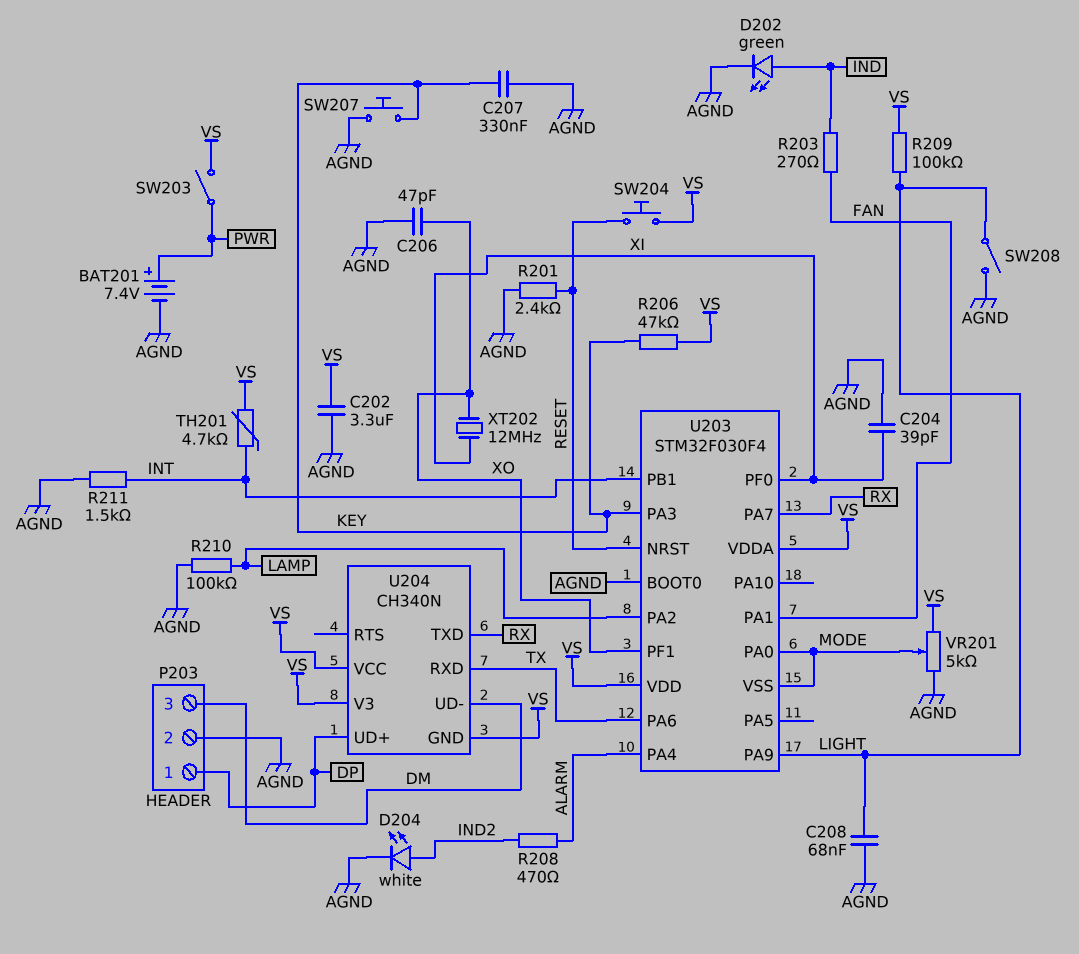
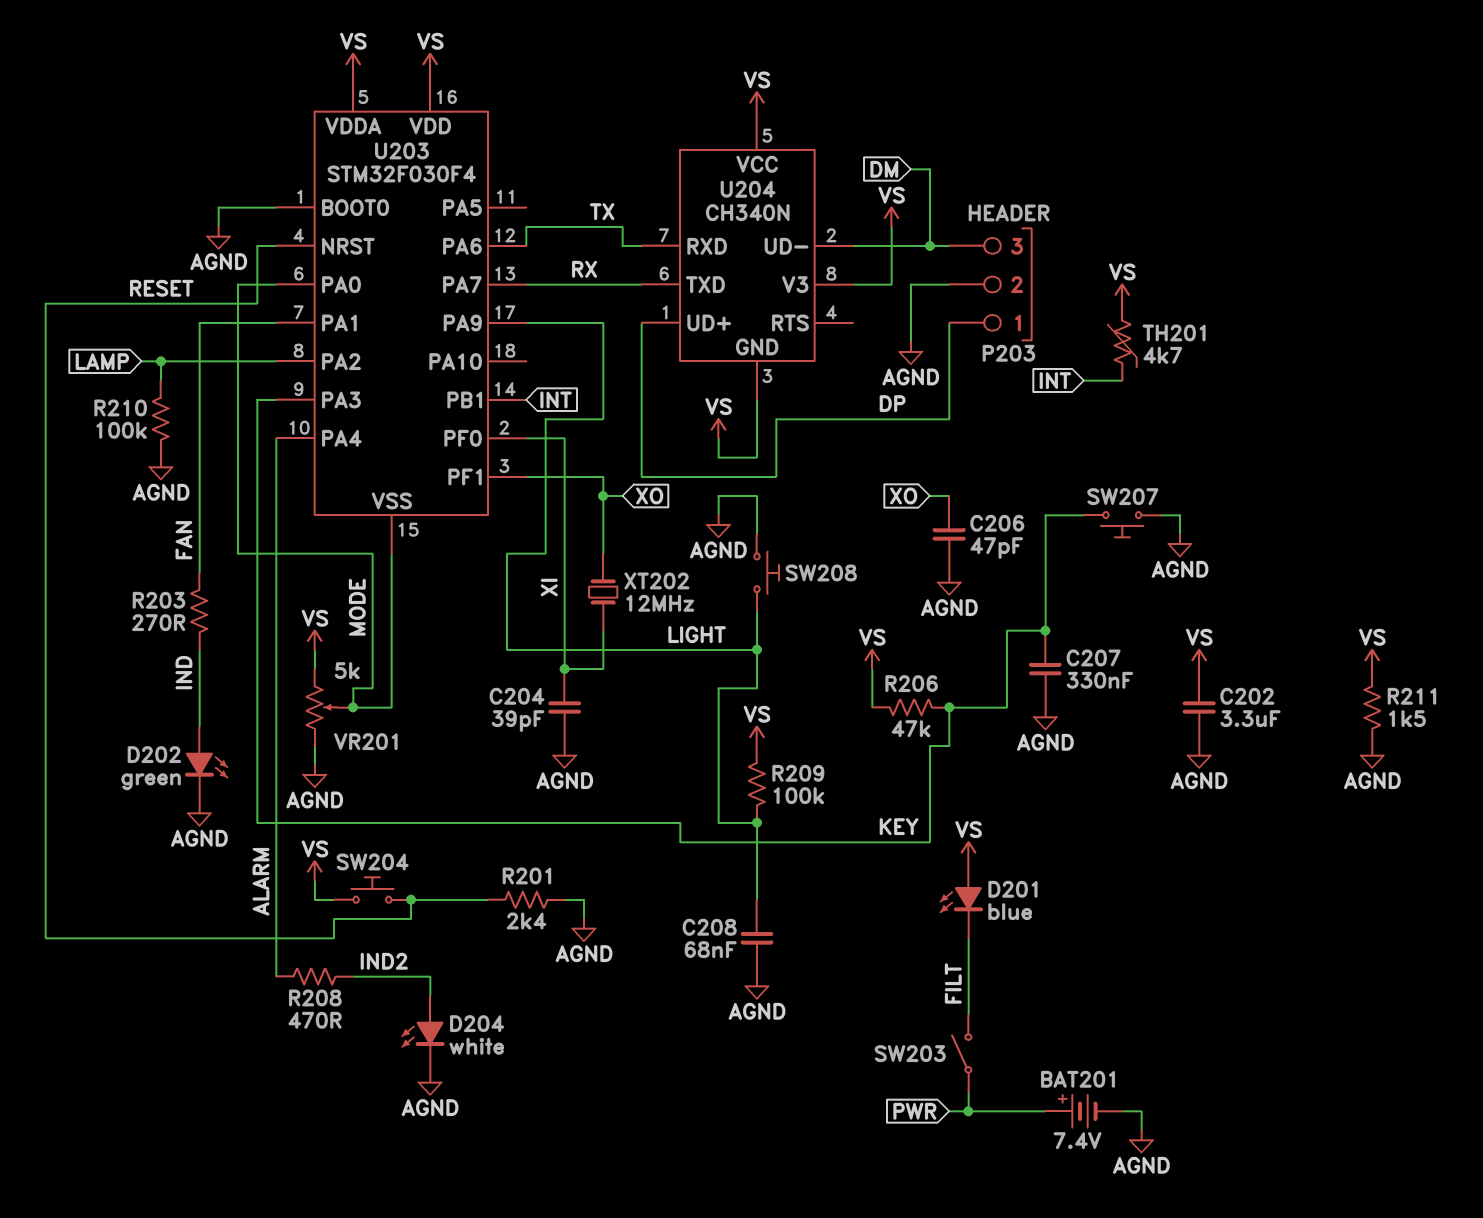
D201: none -> LED blue (A VS, K FILT)
R211: 1.5k (AGND, INT) -> 1.5k (AGND, VS)
SW203: switch (PWR, VS) -> switch (FILT, PWR)
SW208: switch (AGND, LIGHT) -> button (AGND, LIGHT)

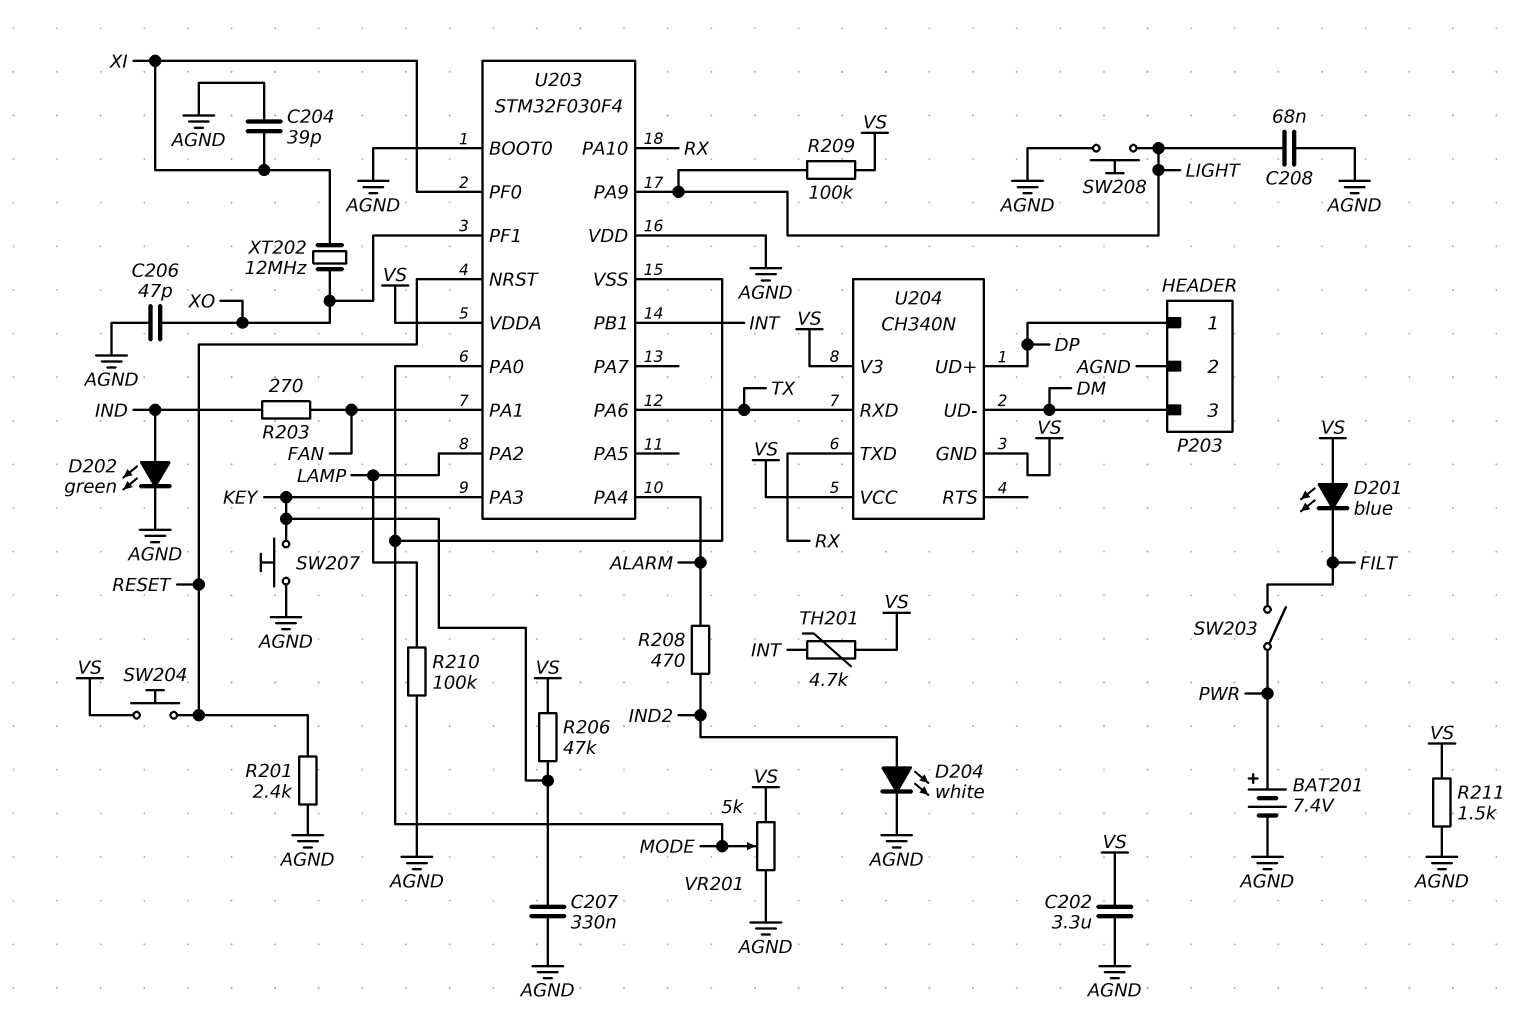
U203 pin PA7: RX -> none
U203 pin PA10: none -> RX
U203 pin VDD: VS -> AGND

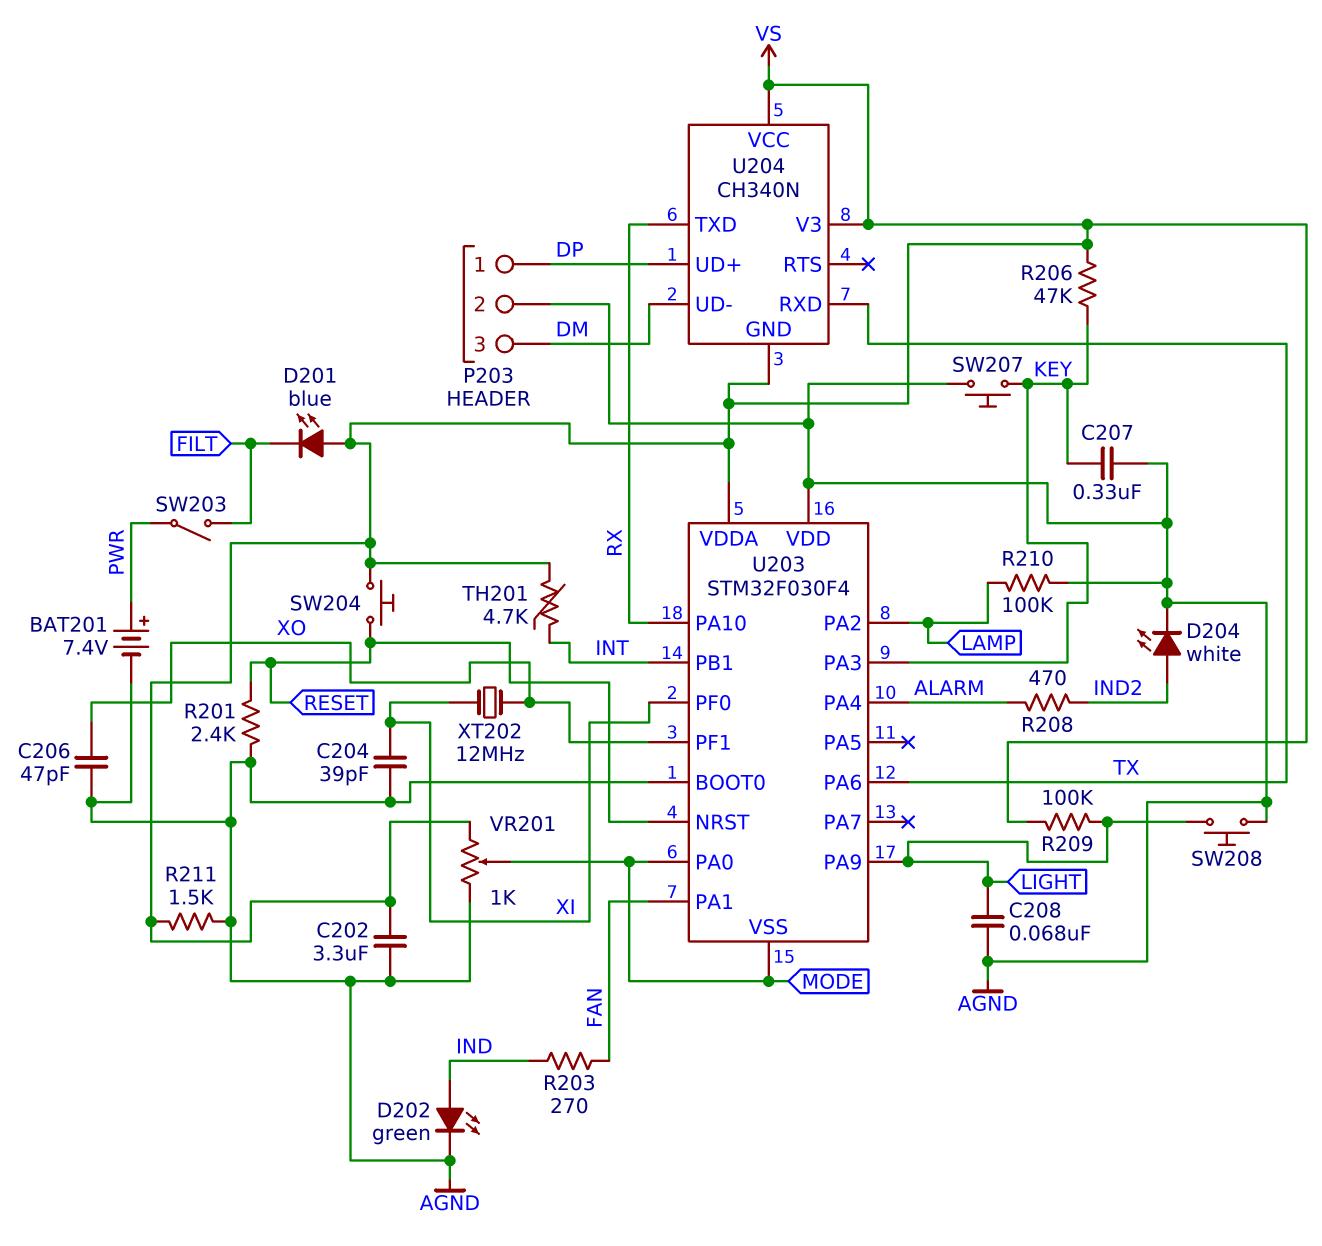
VR201: 5k (AGND, VS, wiper MODE) -> 1k (AGND, VS, wiper MODE)

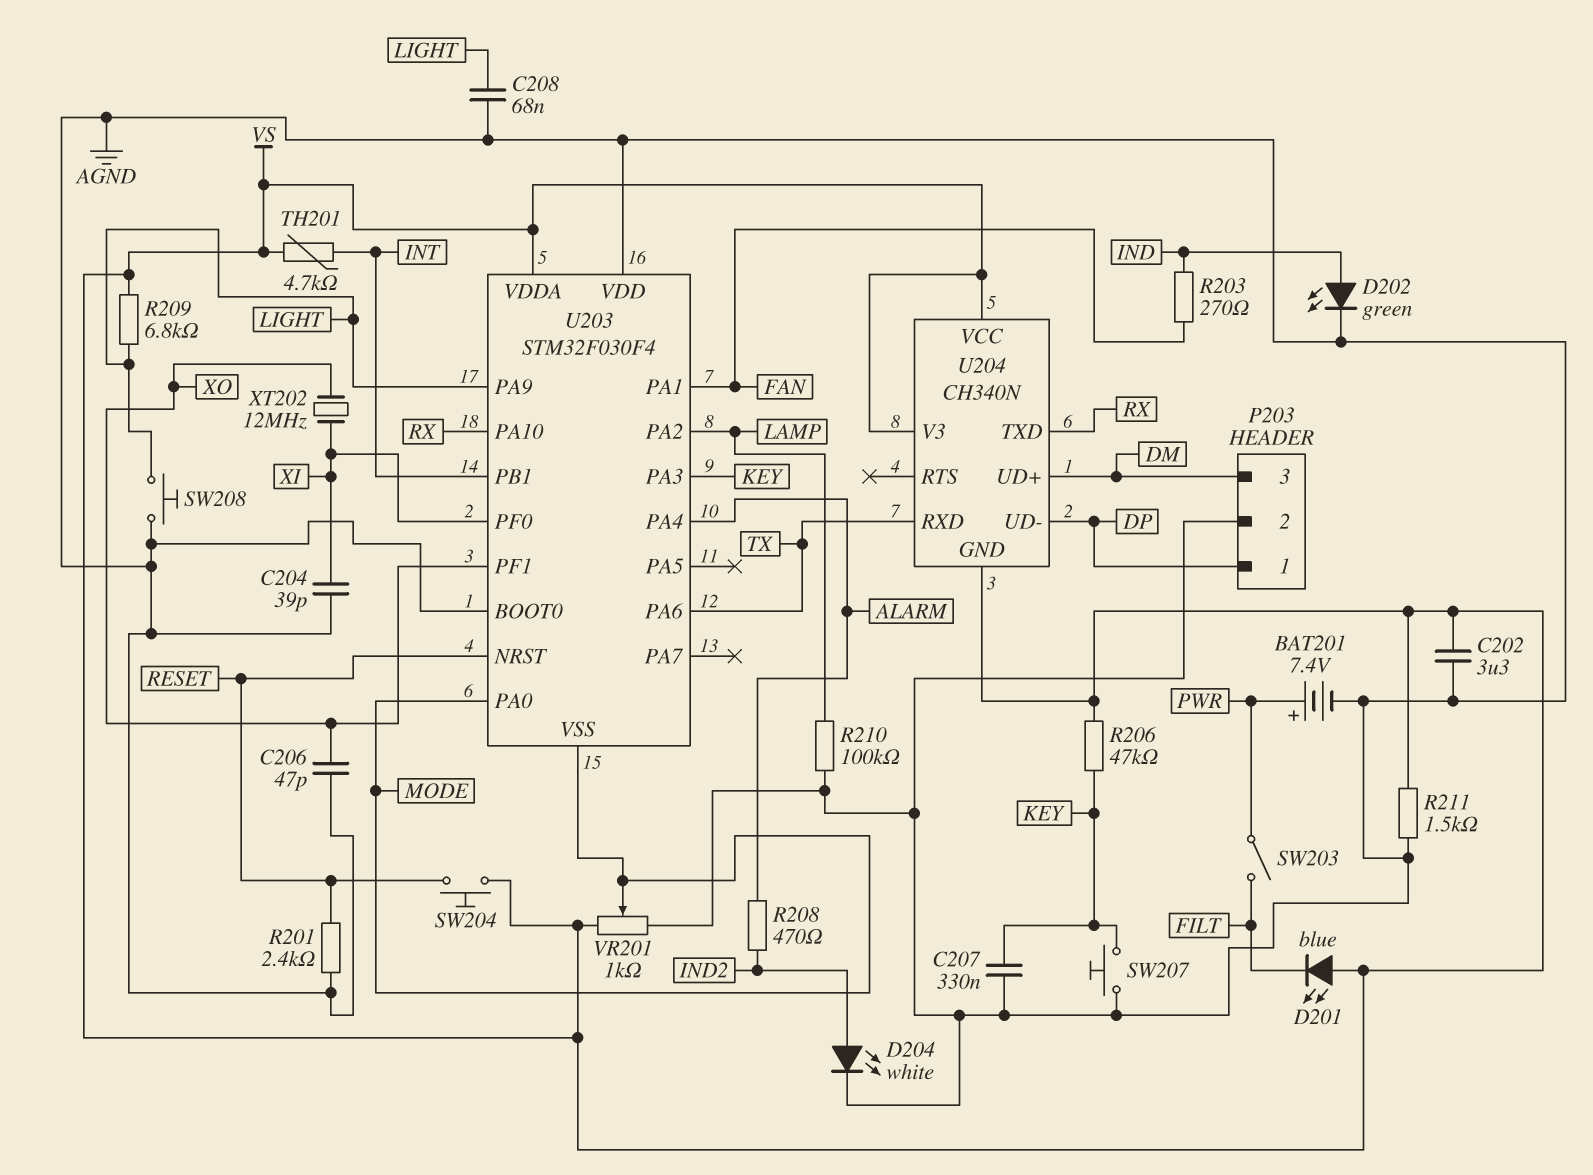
R209: 100k (LIGHT, VS) -> 6.8k (LIGHT, VS)
U204 pin UD+: DP -> DM
U204 pin UD-: DM -> DP

